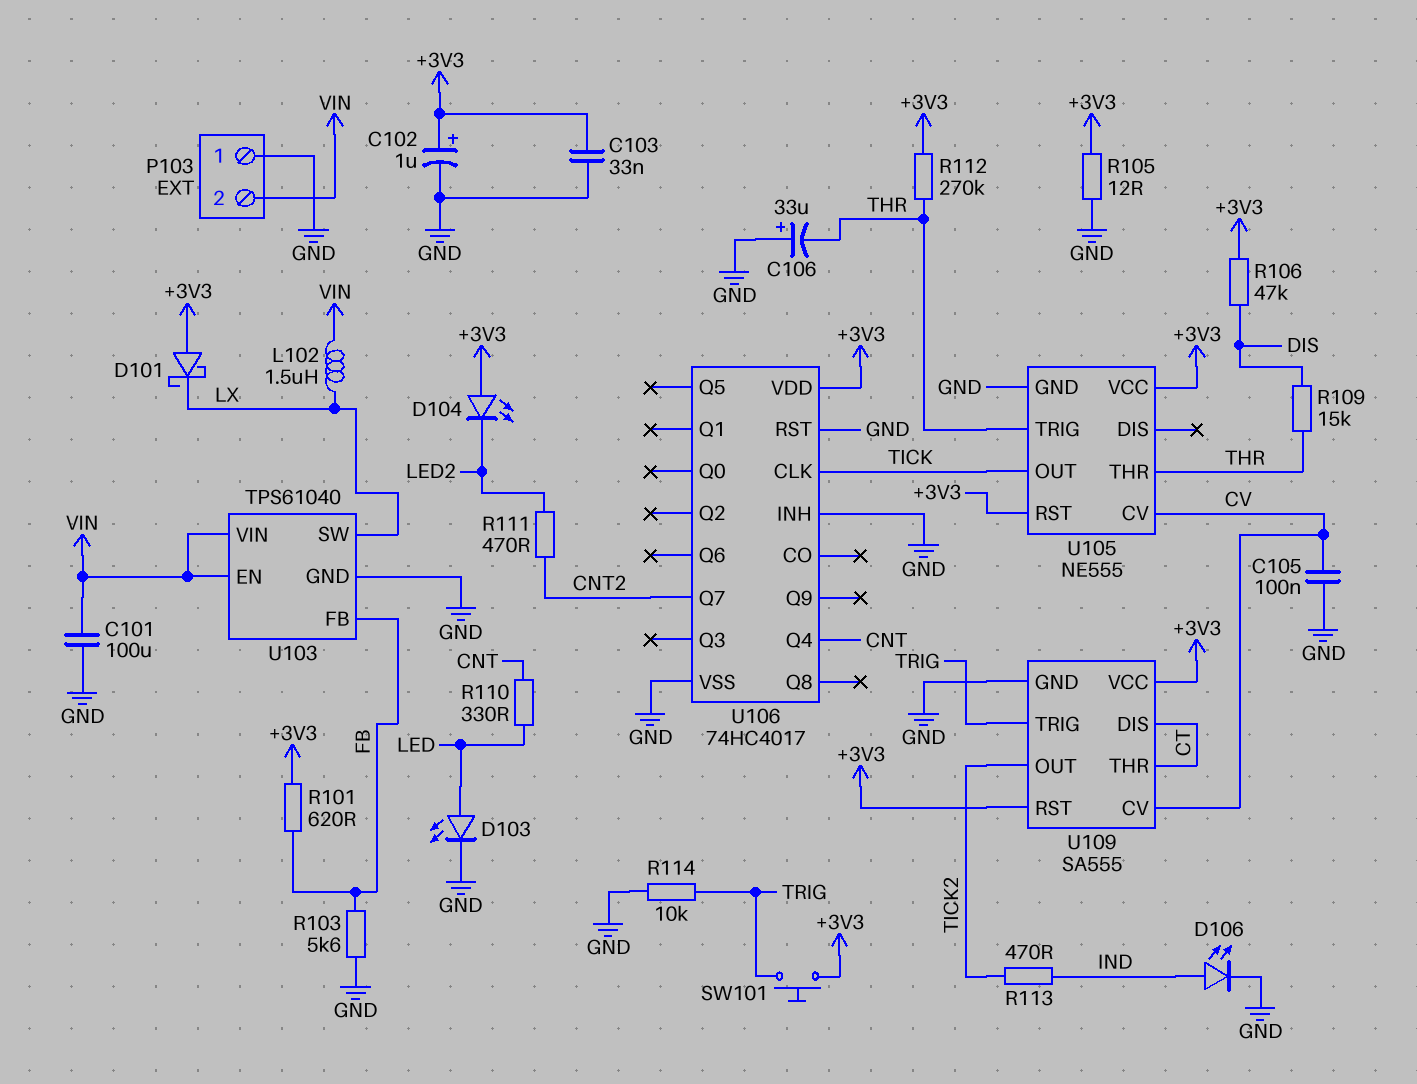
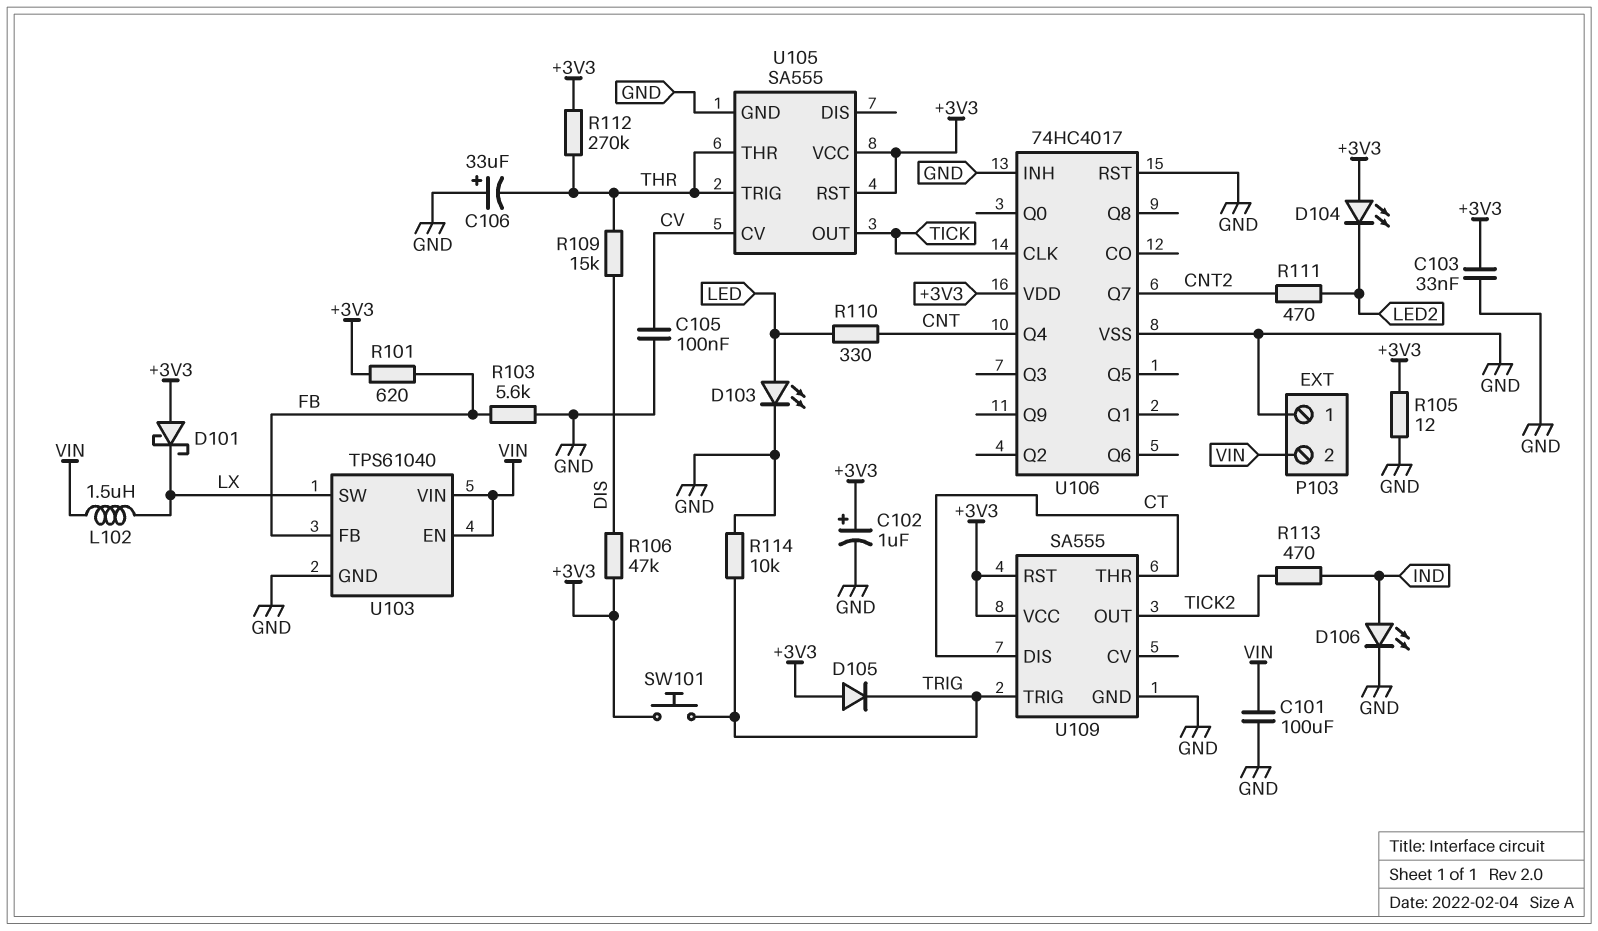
D105: none -> diode (A +3V3, K TRIG)
U105: NE555 -> SA555
U109 pin CV: CV -> none

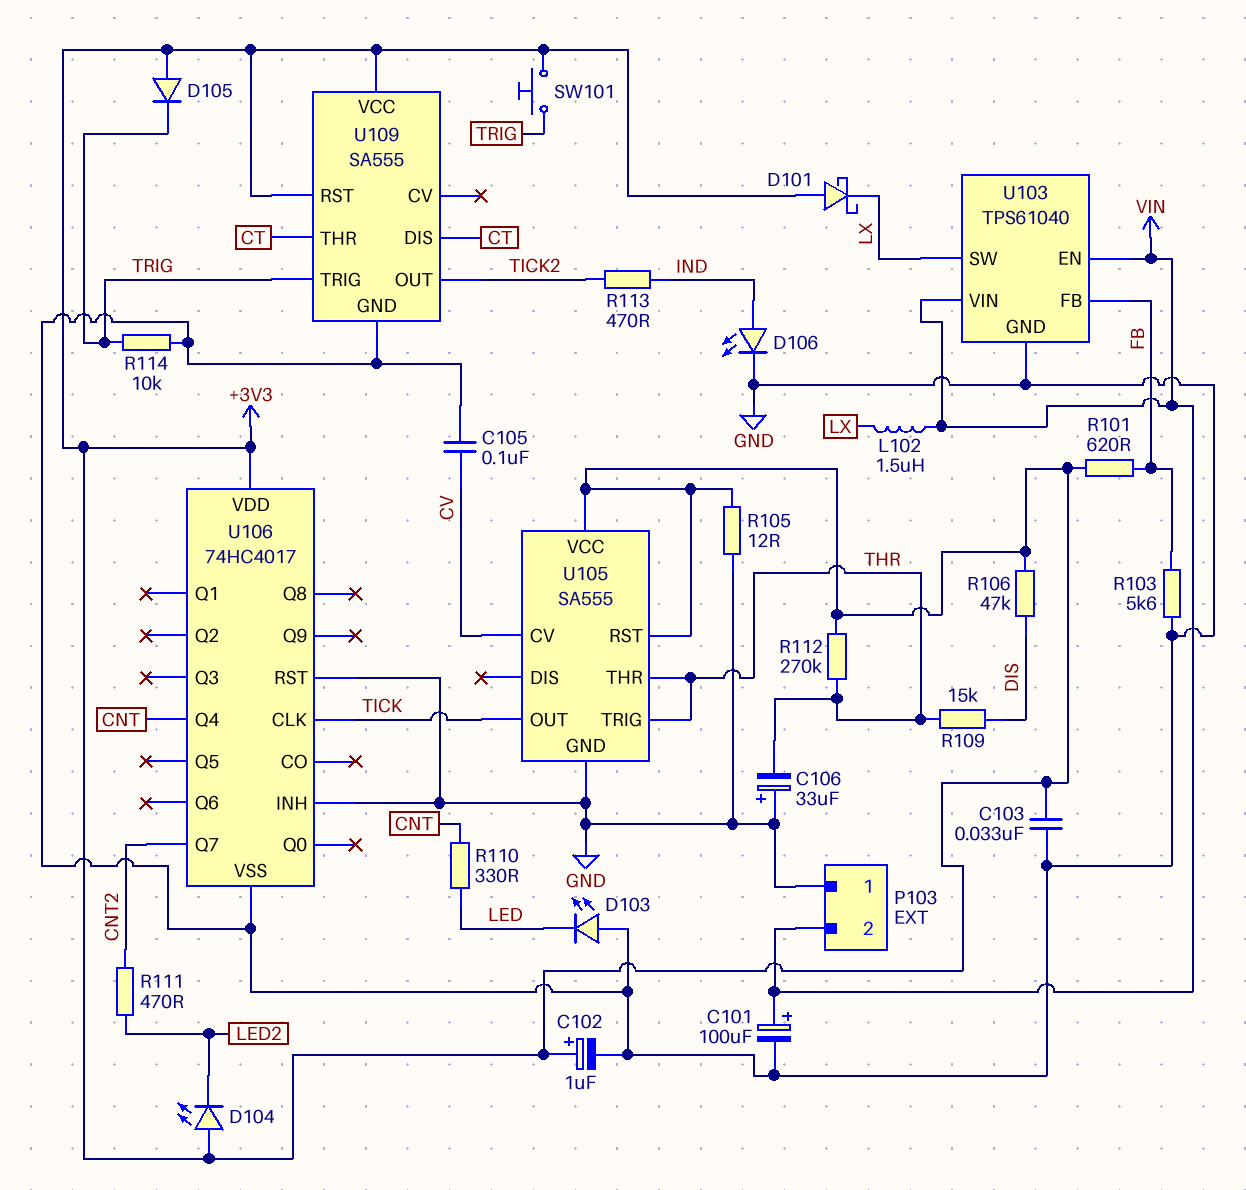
C101: 100uF (GND, VIN) -> 100uF (plus VIN, minus GND)
D103: LED (A LED, K GND) -> LED (A GND, K LED)

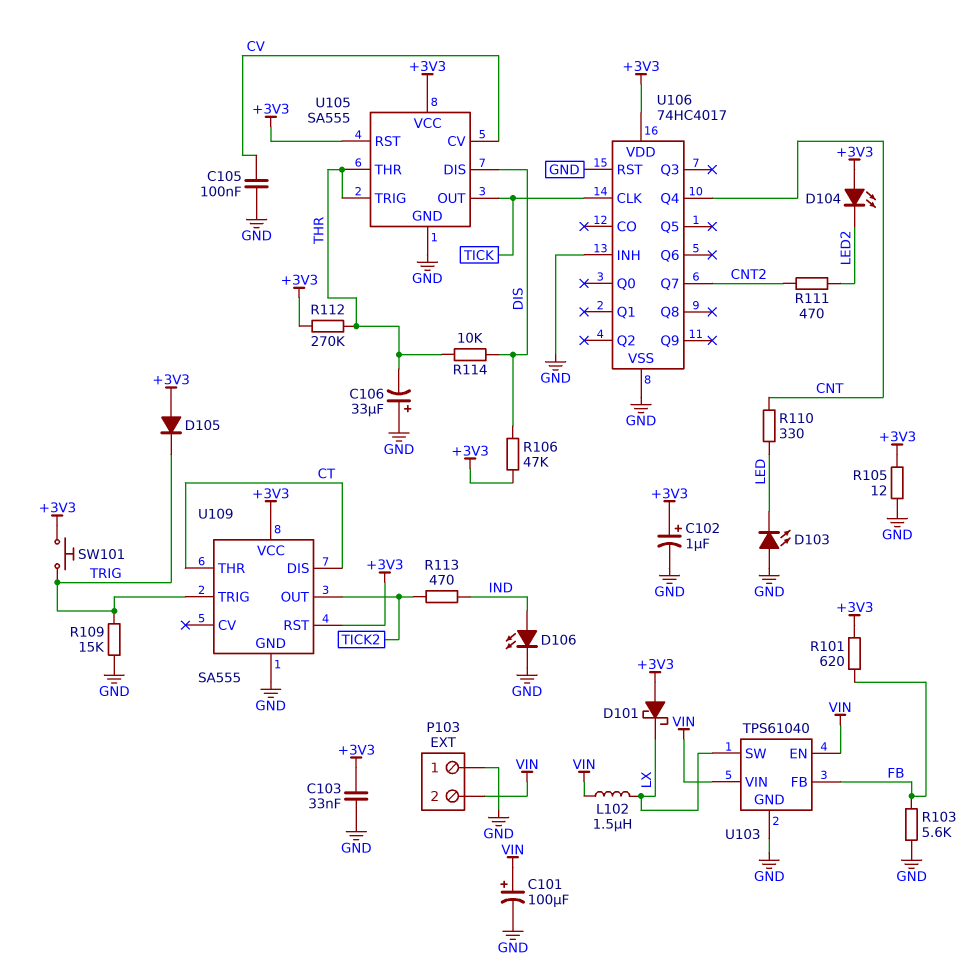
R109: 15k (DIS, THR) -> 15k (GND, TRIG)
R114: 10k (GND, TRIG) -> 10k (DIS, THR)
U105 pin DIS: none -> DIS

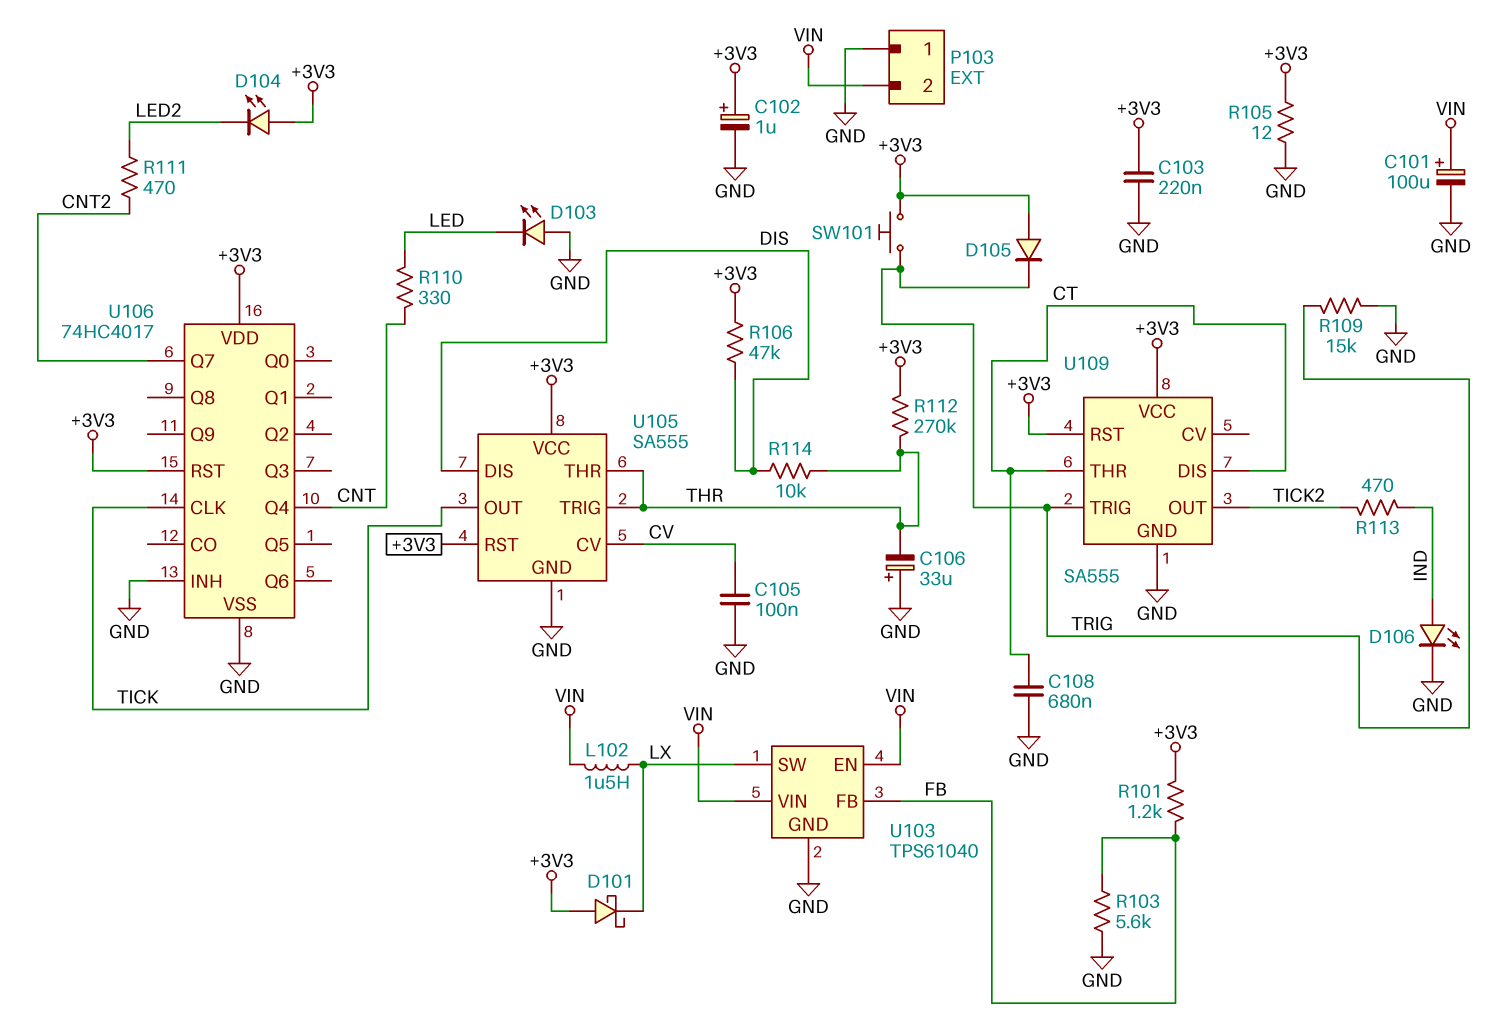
C103: 33nF (+3V3, GND) -> 220nF (+3V3, GND)
C108: none -> 680nF (CT, GND)
R101: 620 (+3V3, FB) -> 1.2k (+3V3, FB)
U106 pin RST: GND -> +3V3

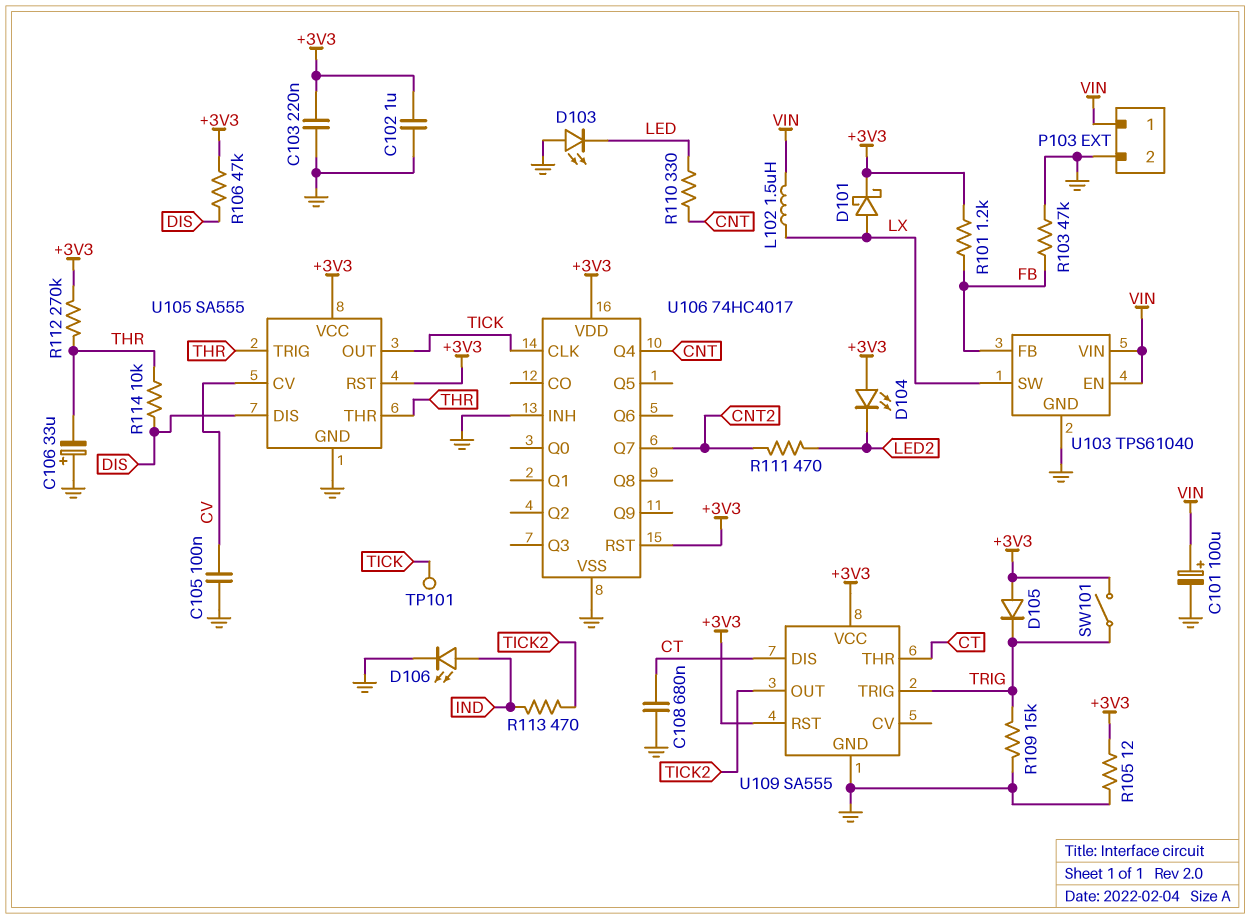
C102: 1uF (plus +3V3, minus GND) -> 1uF (+3V3, GND)
D101: schottky (A +3V3, K LX) -> schottky (A LX, K +3V3)
P103 pin 1: GND -> VIN
P103 pin 2: VIN -> GND
R103: 5.6k (FB, GND) -> 47k (FB, GND)
SW101: button (+3V3, TRIG) -> switch (+3V3, TRIG)
TP101: none -> test point (TICK)

